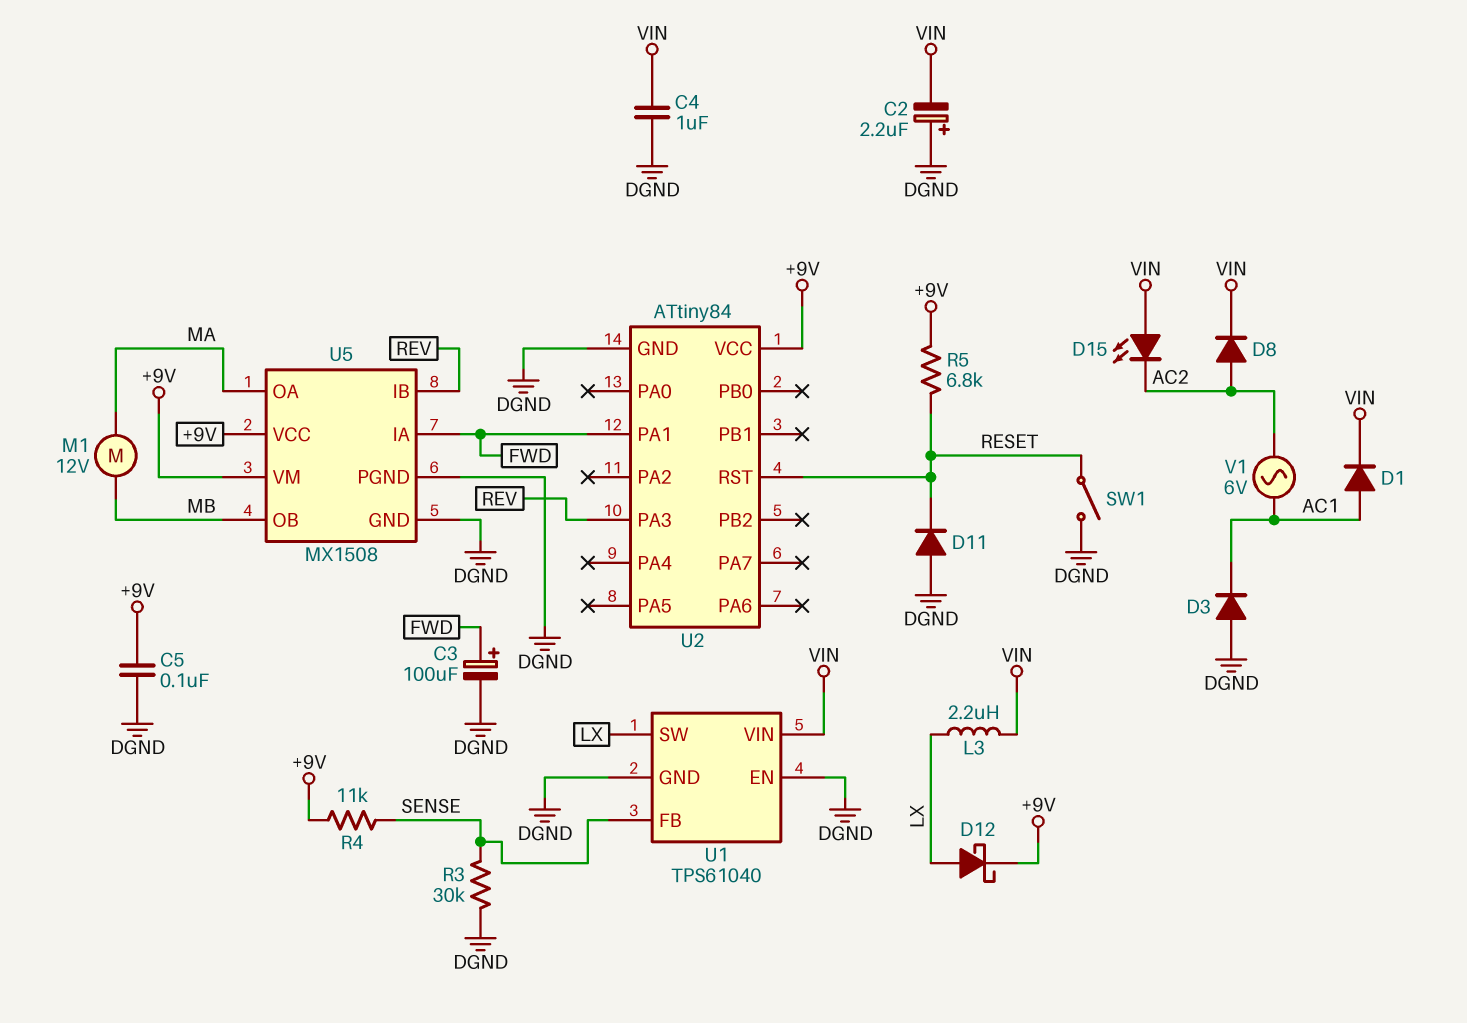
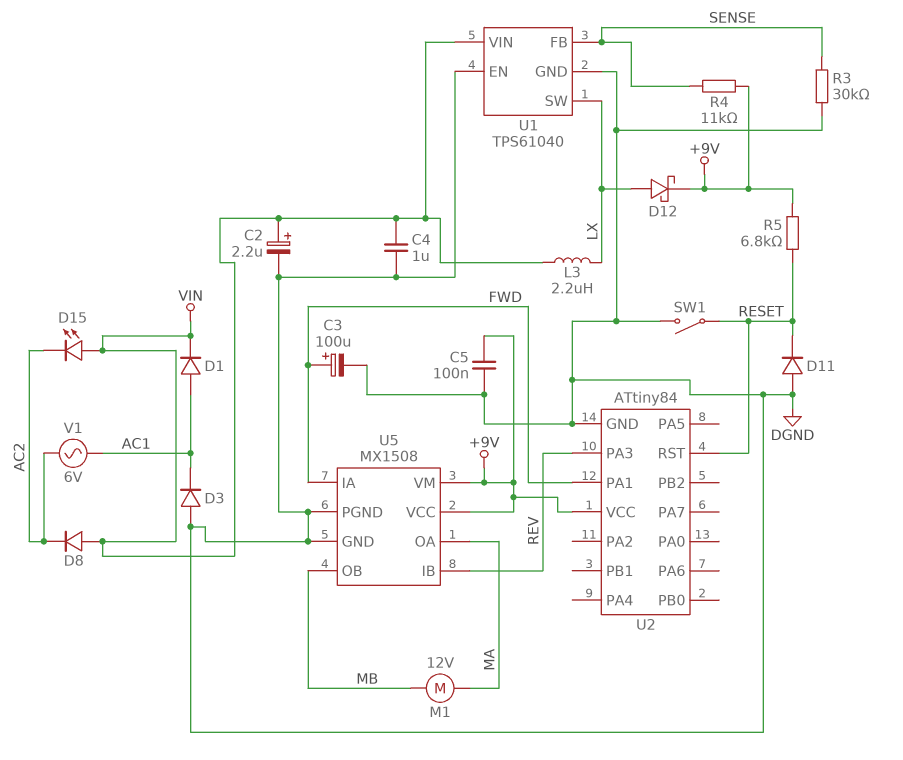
C2: 2.2uF (plus DGND, minus VIN) -> 2.2uF (plus VIN, minus DGND)
D8: diode (A AC2, K VIN) -> diode (A VIN, K AC2)

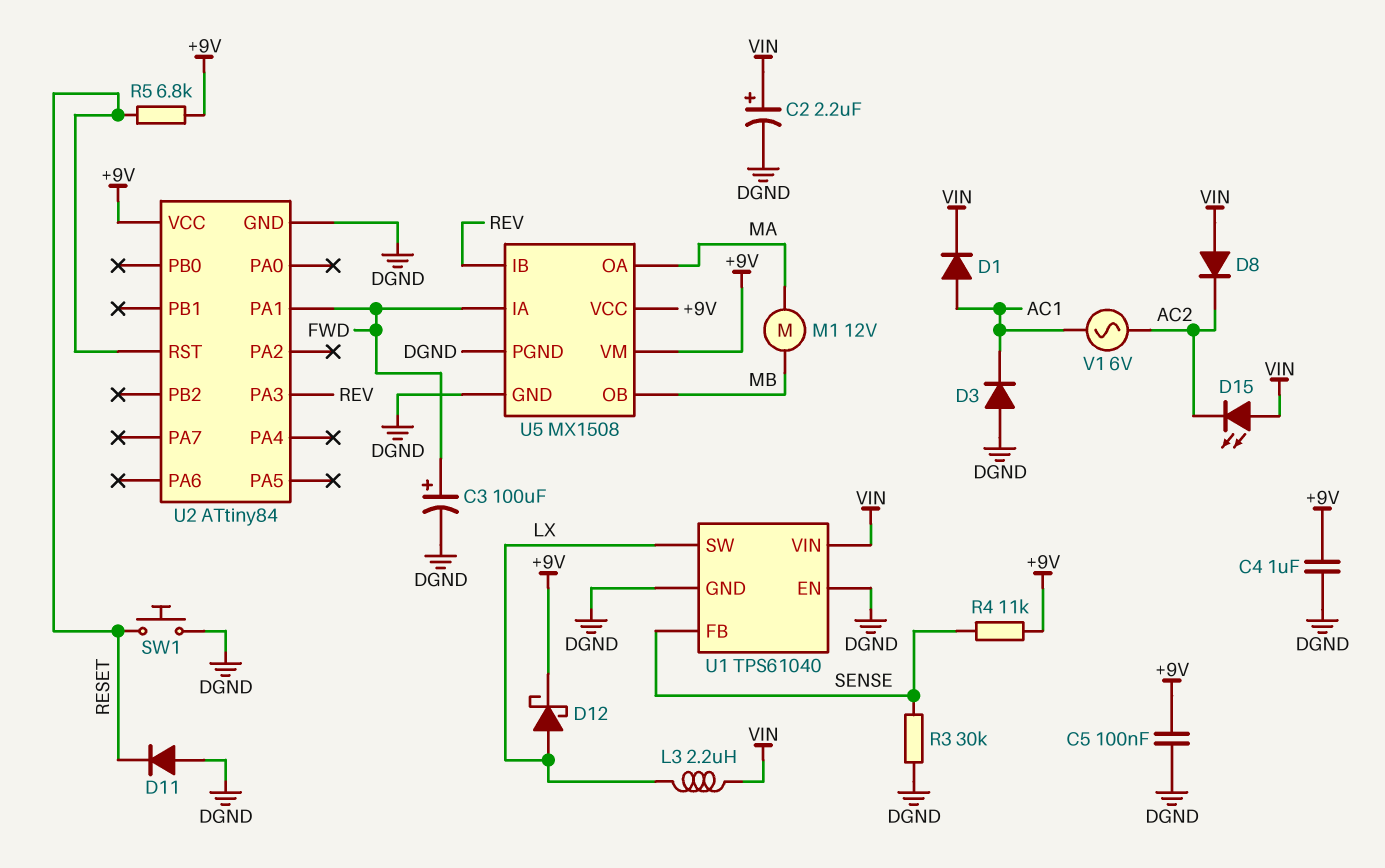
C4: 1uF (DGND, VIN) -> 1uF (+9V, DGND)
SW1: switch (DGND, RESET) -> button (DGND, RESET)

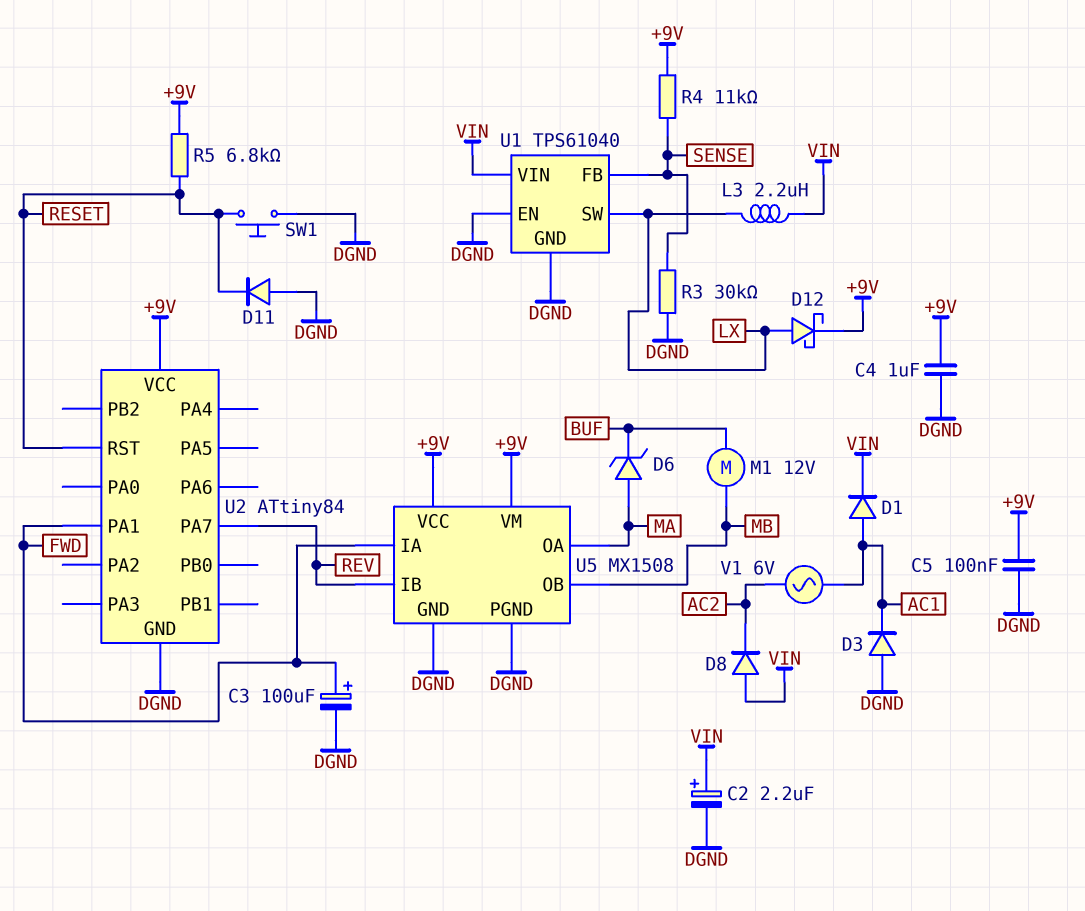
D6: none -> zener (A MA, K BUF)
D15: LED (A VIN, K AC2) -> none
M1: motor 12V (MA, MB) -> motor 12V (BUF, MB)
U2 pin PA3: REV -> none
U2 pin PA7: none -> REV

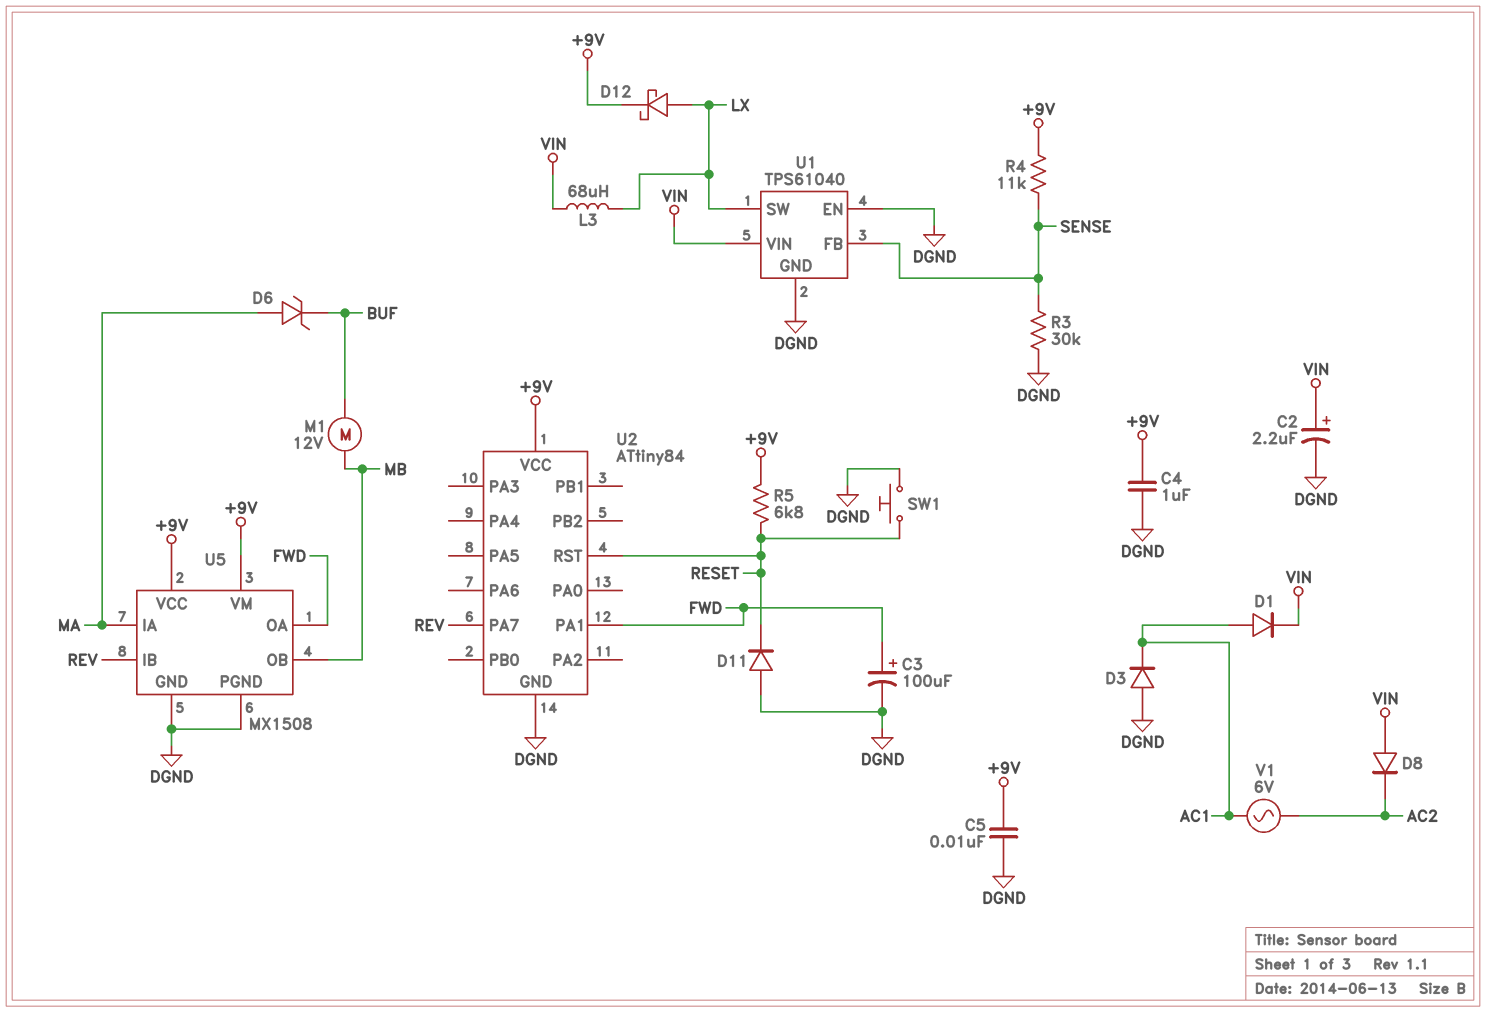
C5: 100nF (+9V, DGND) -> 10nF (+9V, DGND)
L3: 2.2uH (LX, VIN) -> 68uH (LX, VIN)
U5 pin IA: FWD -> MA
U5 pin OA: MA -> FWD

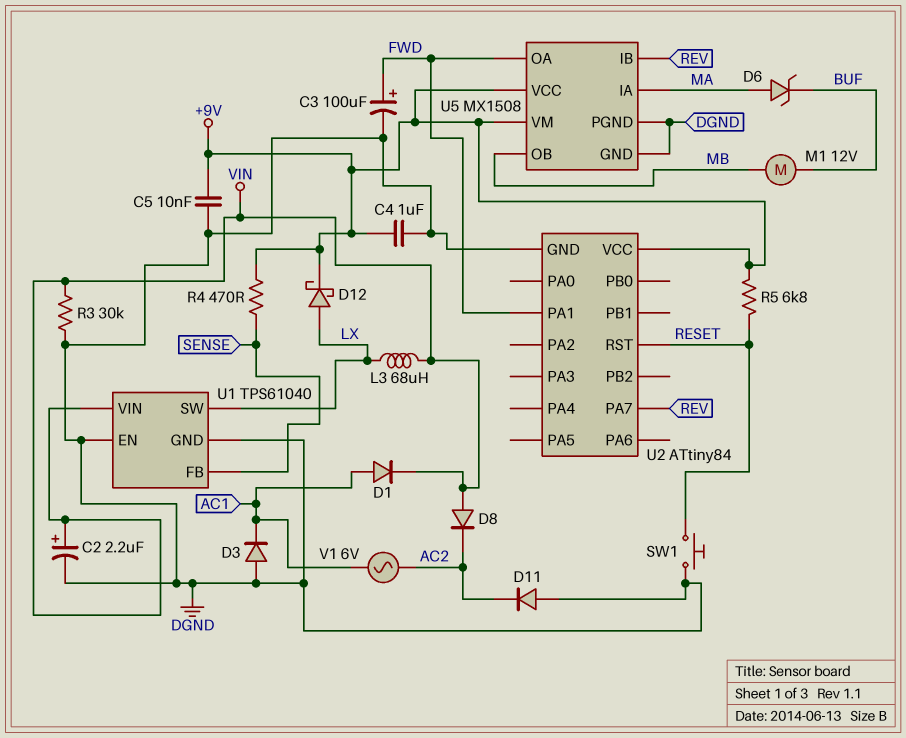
D11: diode (A DGND, K RESET) -> diode (A DGND, K AC2)
R3: 30k (DGND, SENSE) -> 30k (DGND, VIN)
R4: 11k (+9V, SENSE) -> 470 (+9V, SENSE)

